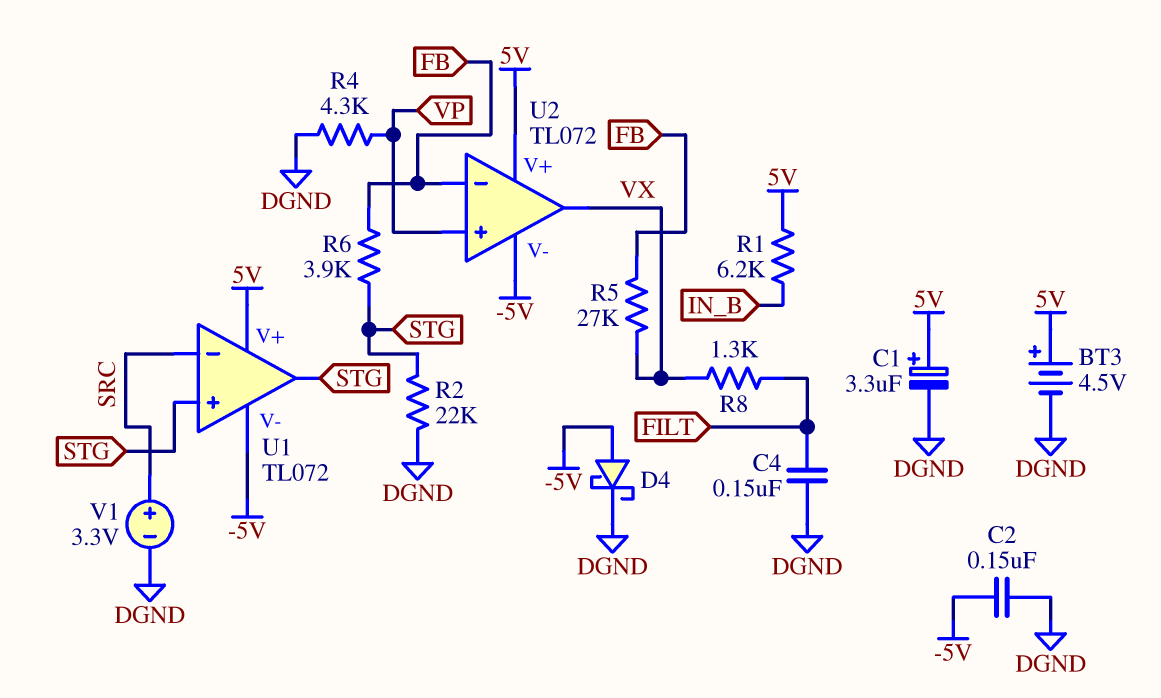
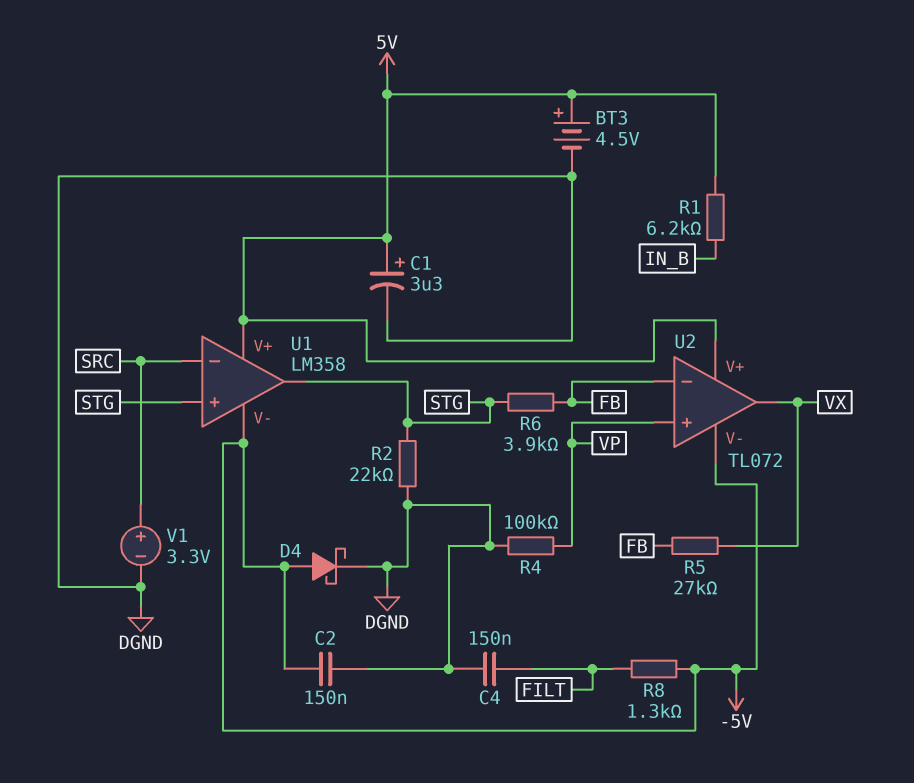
R4: 4.3k (DGND, VP) -> 100k (DGND, VP)
R8: 1.3k (FILT, VX) -> 1.3k (-5V, FILT)
U1: TL072 -> LM358

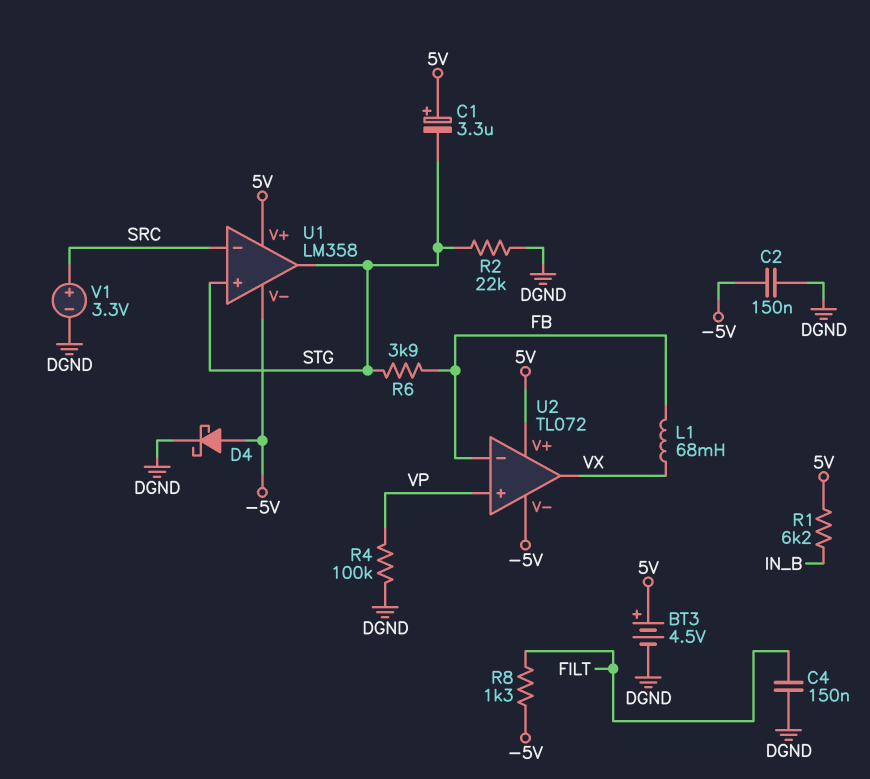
C1: 3.3uF (plus 5V, minus DGND) -> 3.3uF (plus 5V, minus STG)
L1: none -> 68mH (FB, VX)
R5: 27k (FB, VX) -> none

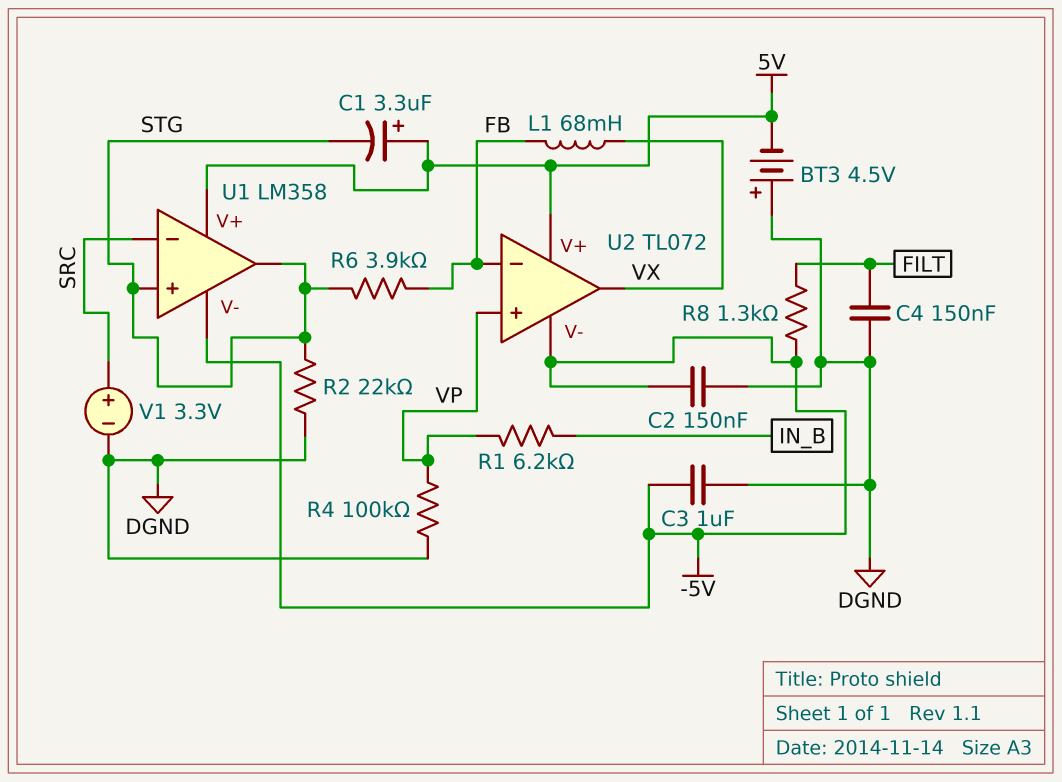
BT3: 4.5V (plus 5V, minus DGND) -> 4.5V (plus DGND, minus 5V)
C3: none -> 1uF (-5V, DGND)
D4: schottky (A -5V, K DGND) -> none
R1: 6.2k (5V, IN_B) -> 6.2k (IN_B, VP)

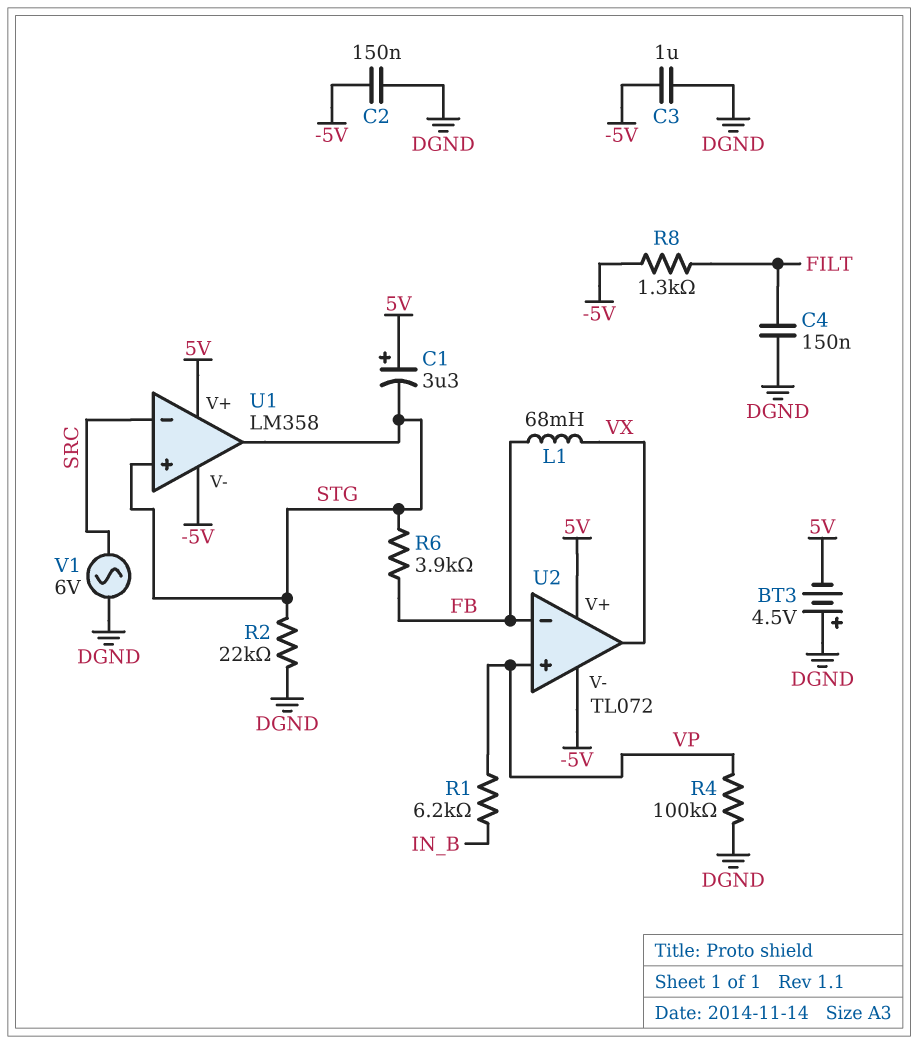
V1: 3.3V (plus SRC, minus DGND) -> AC 6V (DGND, SRC)

